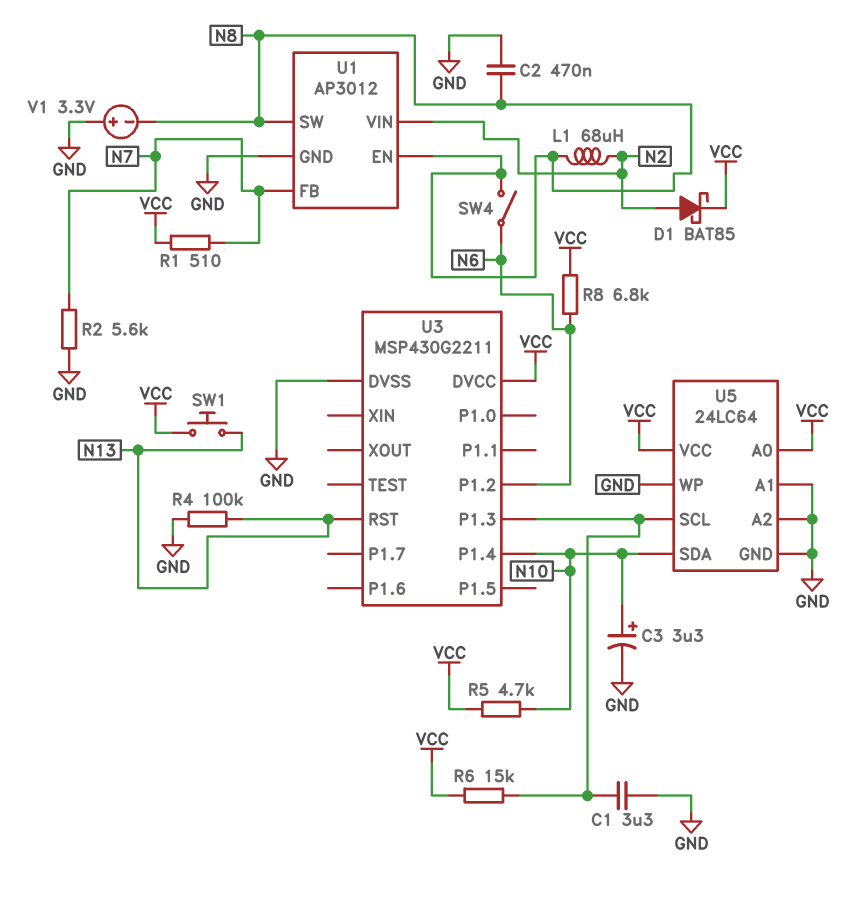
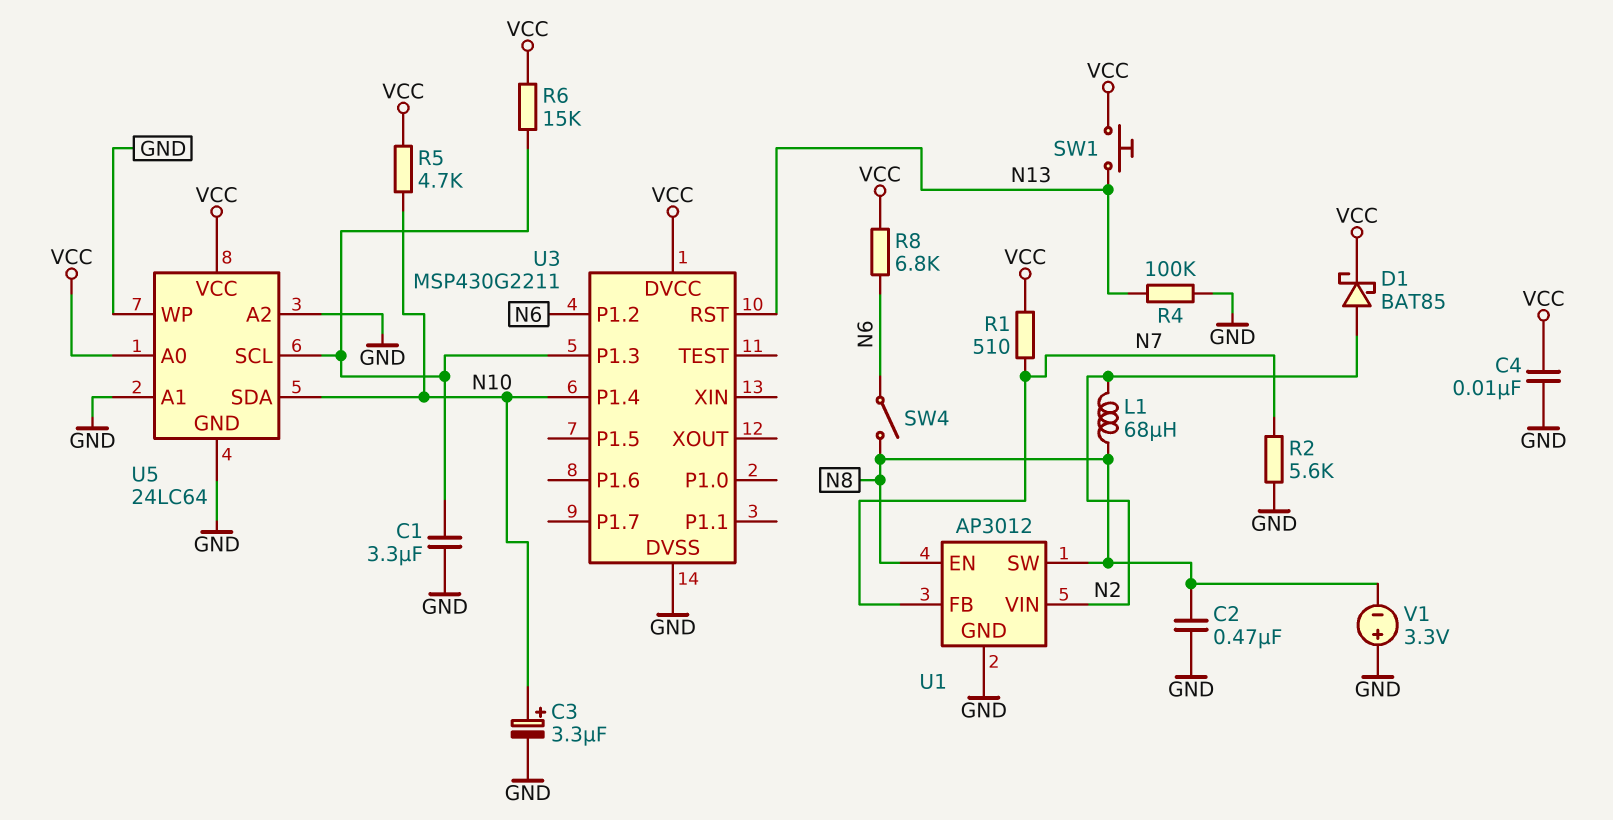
C4: none -> 10nF (GND, VCC)

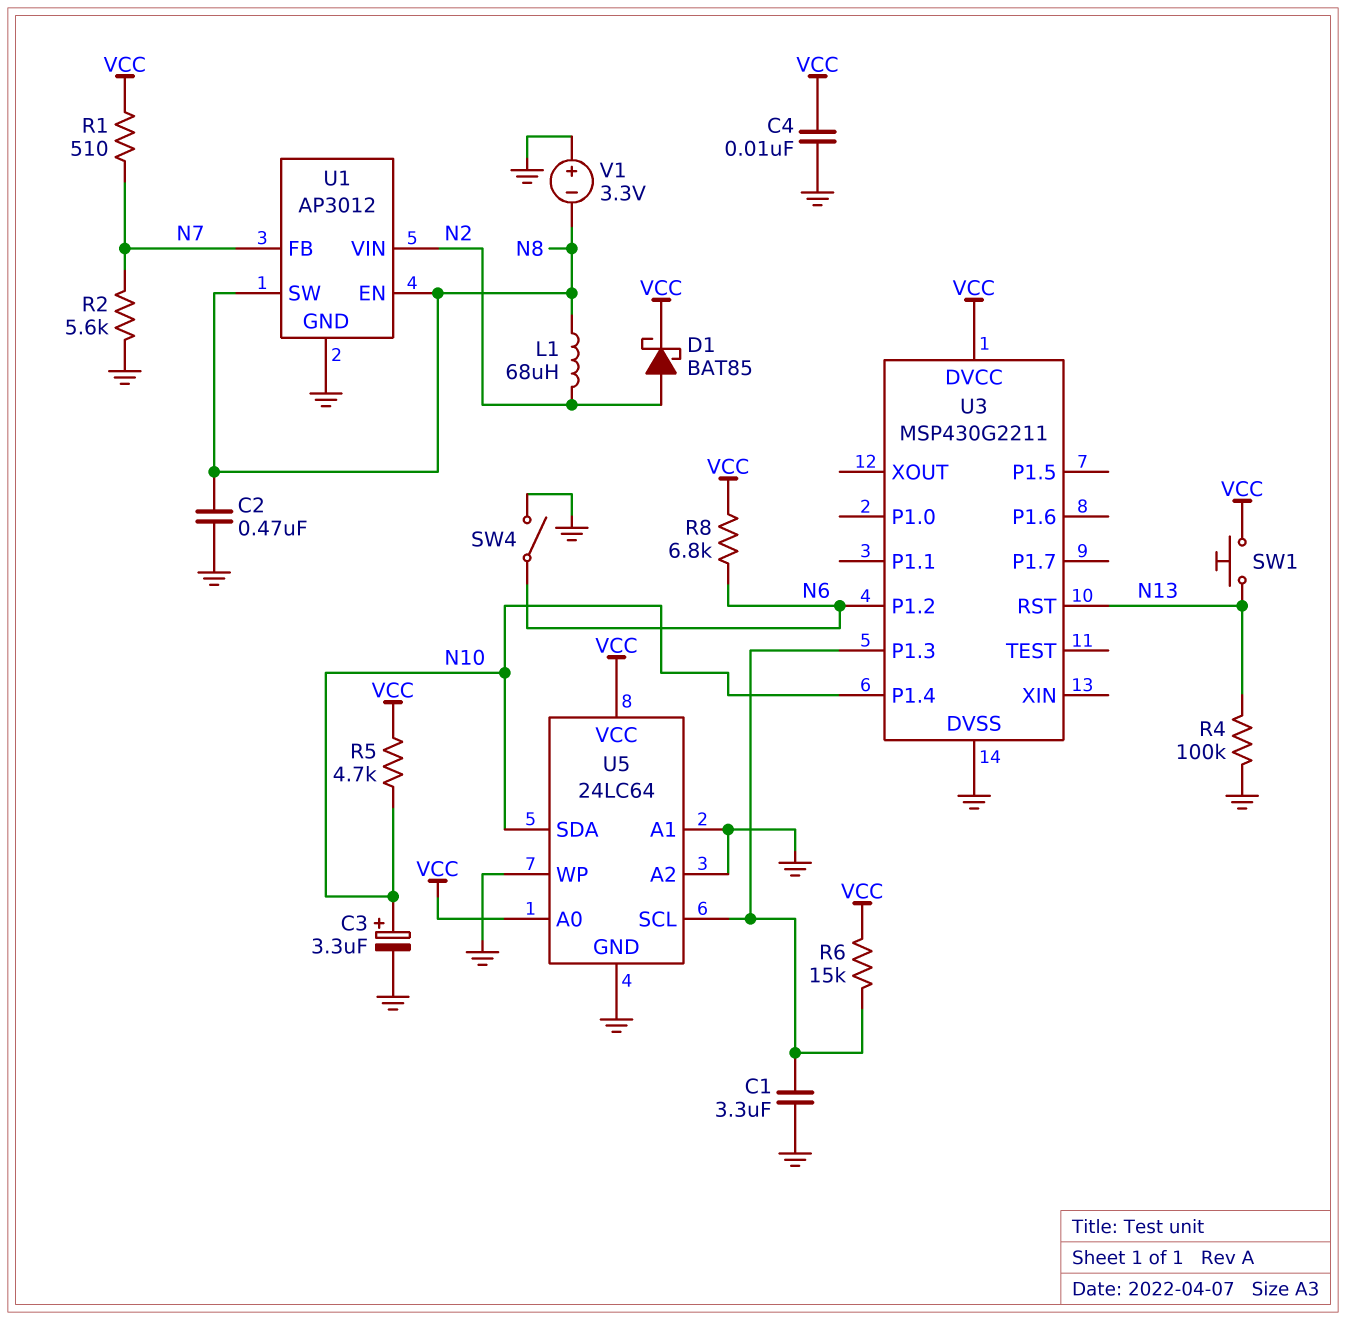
SW4: switch (N6, N8) -> switch (GND, N6)

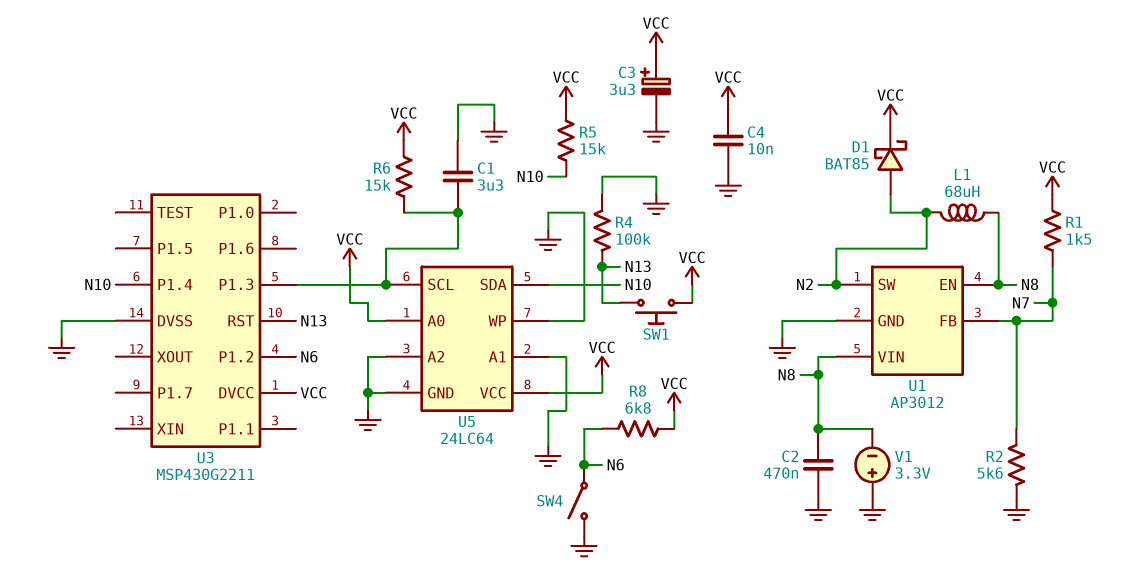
C3: 3.3uF (plus N10, minus GND) -> 3.3uF (plus VCC, minus GND)
R1: 510 (N7, VCC) -> 1.5k (N7, VCC)
R5: 4.7k (N10, VCC) -> 15k (N10, VCC)
U1 pin SW: N8 -> N2
U1 pin VIN: N2 -> N8

